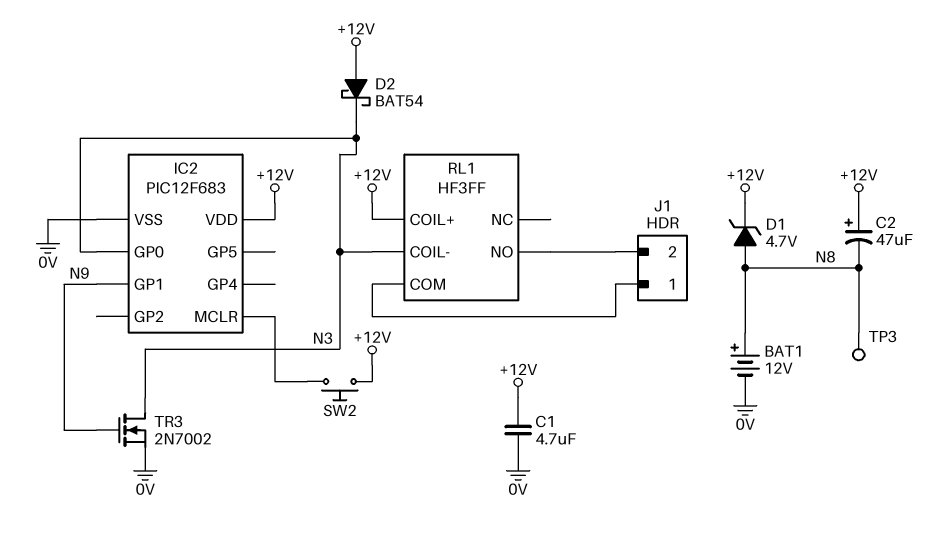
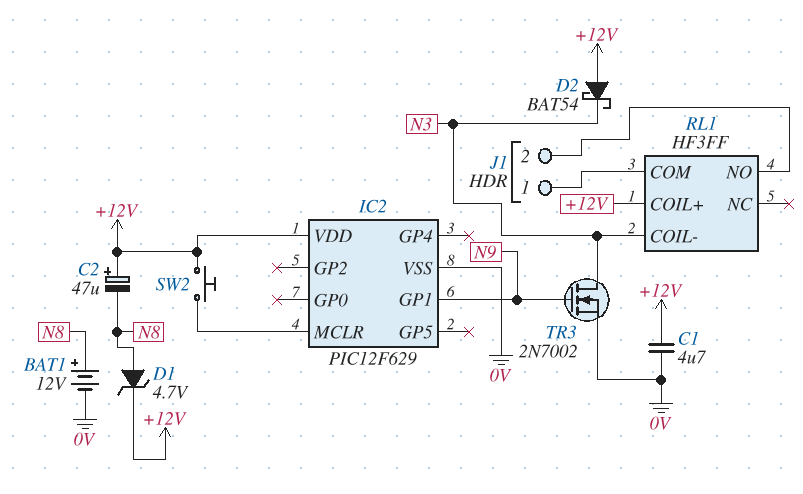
IC2: PIC12F683 -> PIC12F629
IC2 pin GP0: N3 -> none
TP3: test point (N8) -> none

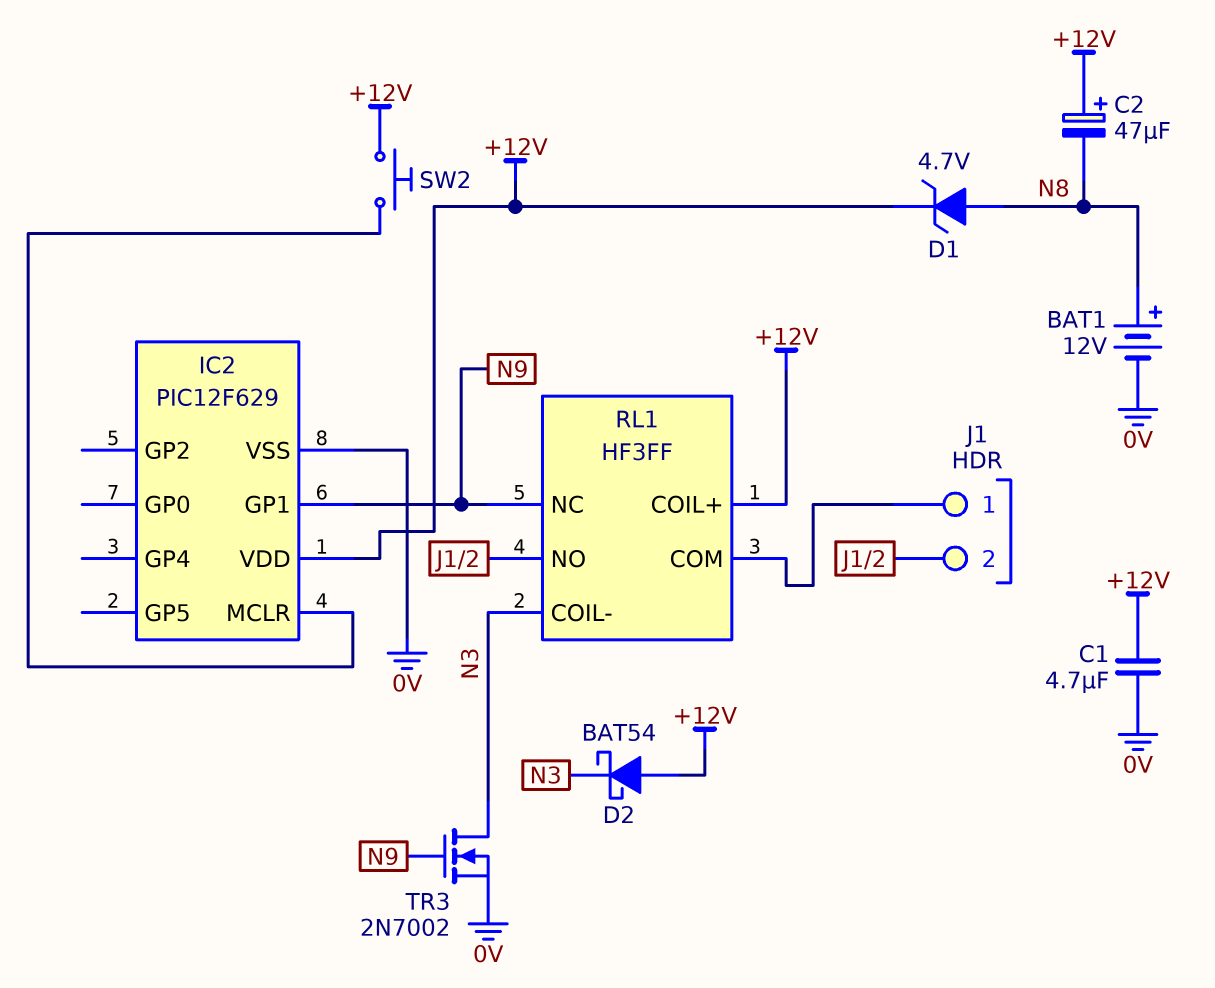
RL1 pin NC: none -> N9

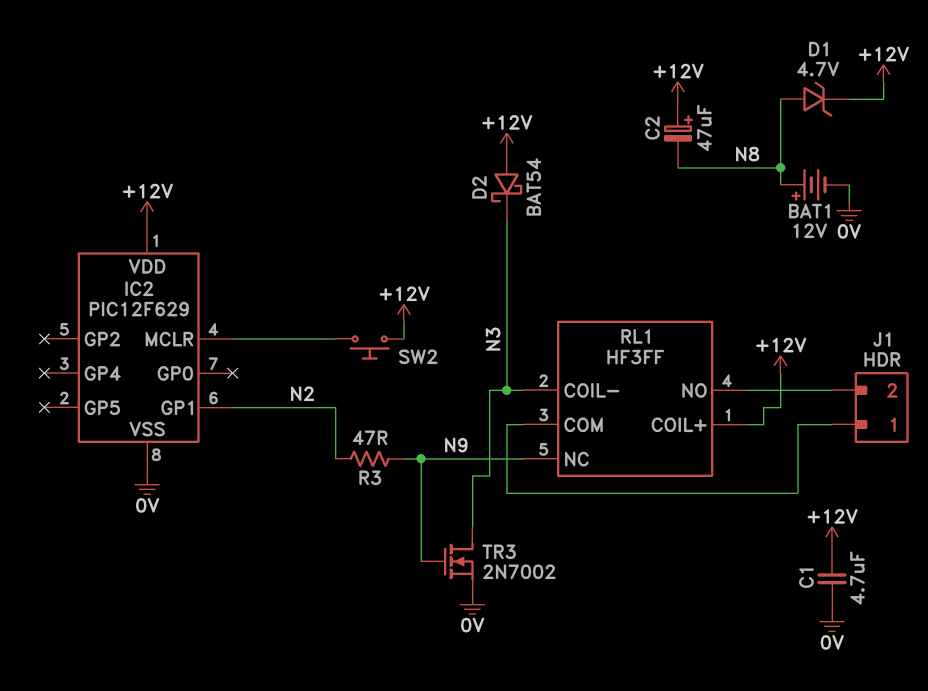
IC2 pin GP1: N9 -> N2
R3: none -> 47 (N2, N9)

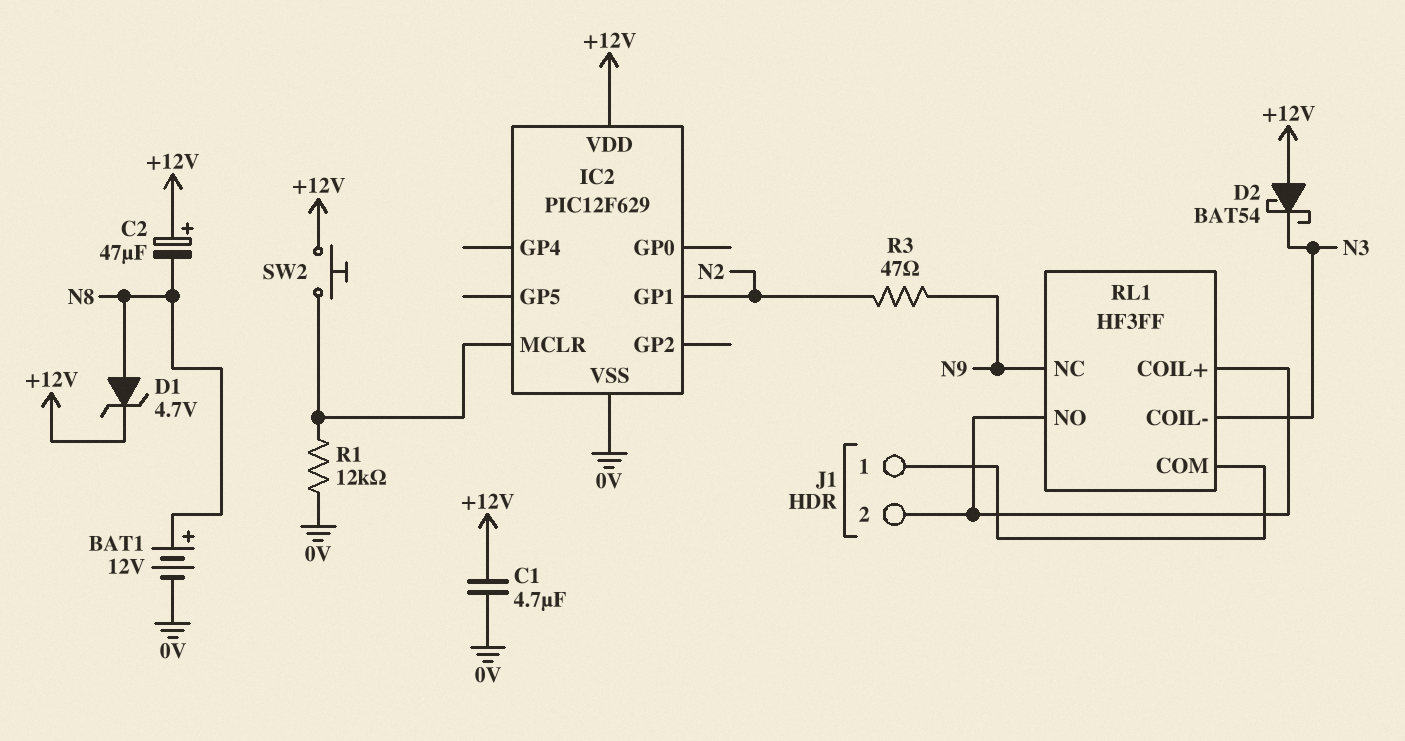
R1: none -> 12k (0V, IC2/MCLR)
RL1 pin COIL+: +12V -> J1/2
TR3: NMOS 2N7002 (G N9, D N3, S 0V) -> none

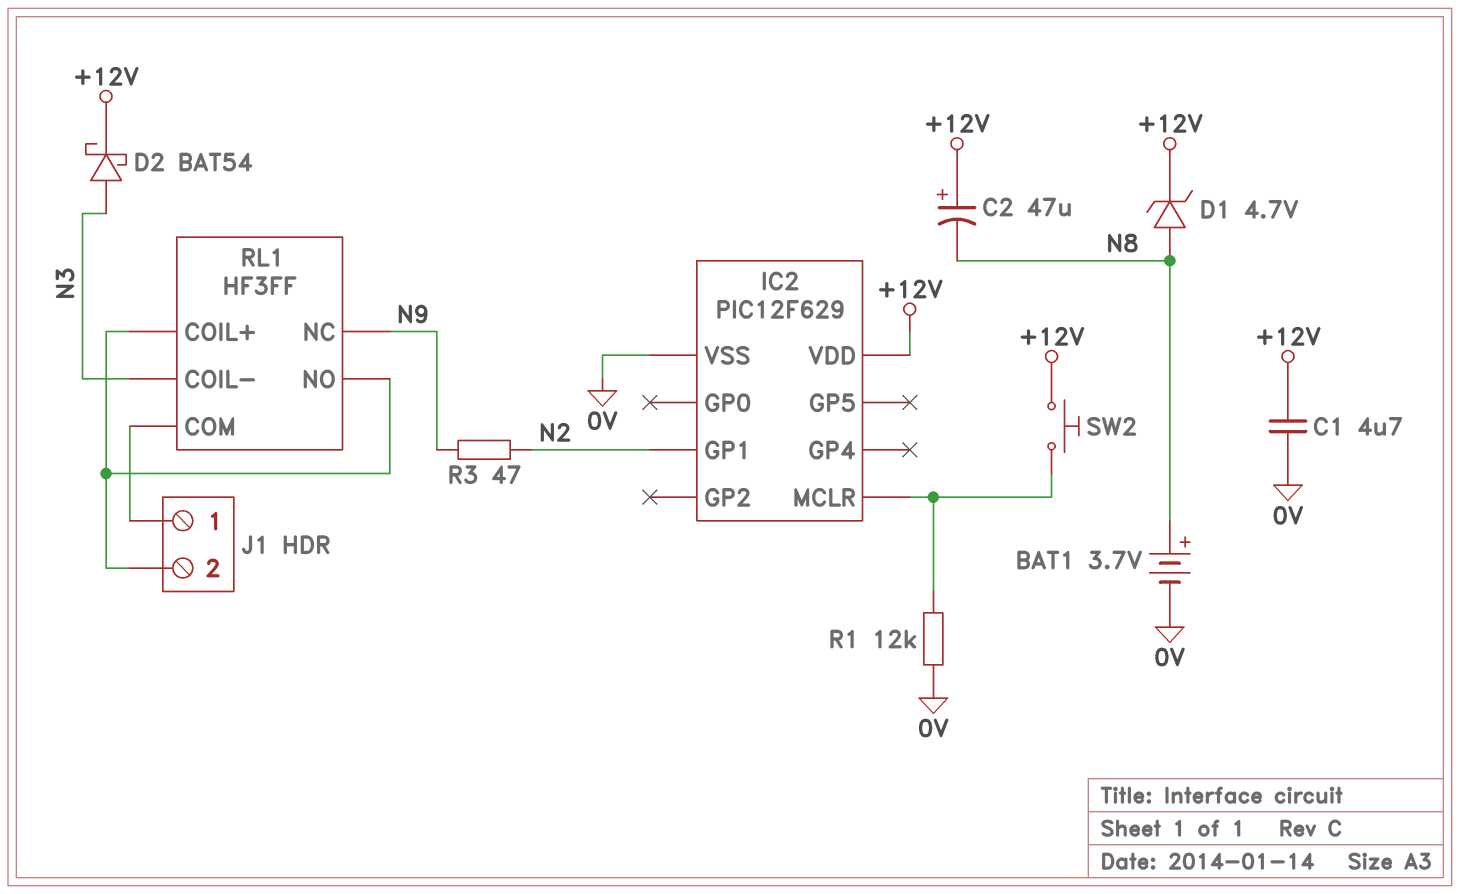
BAT1: 12V (plus N8, minus 0V) -> 3.7V (plus N8, minus 0V)
D2: schottky BAT54 (A +12V, K N3) -> schottky BAT54 (A N3, K +12V)

